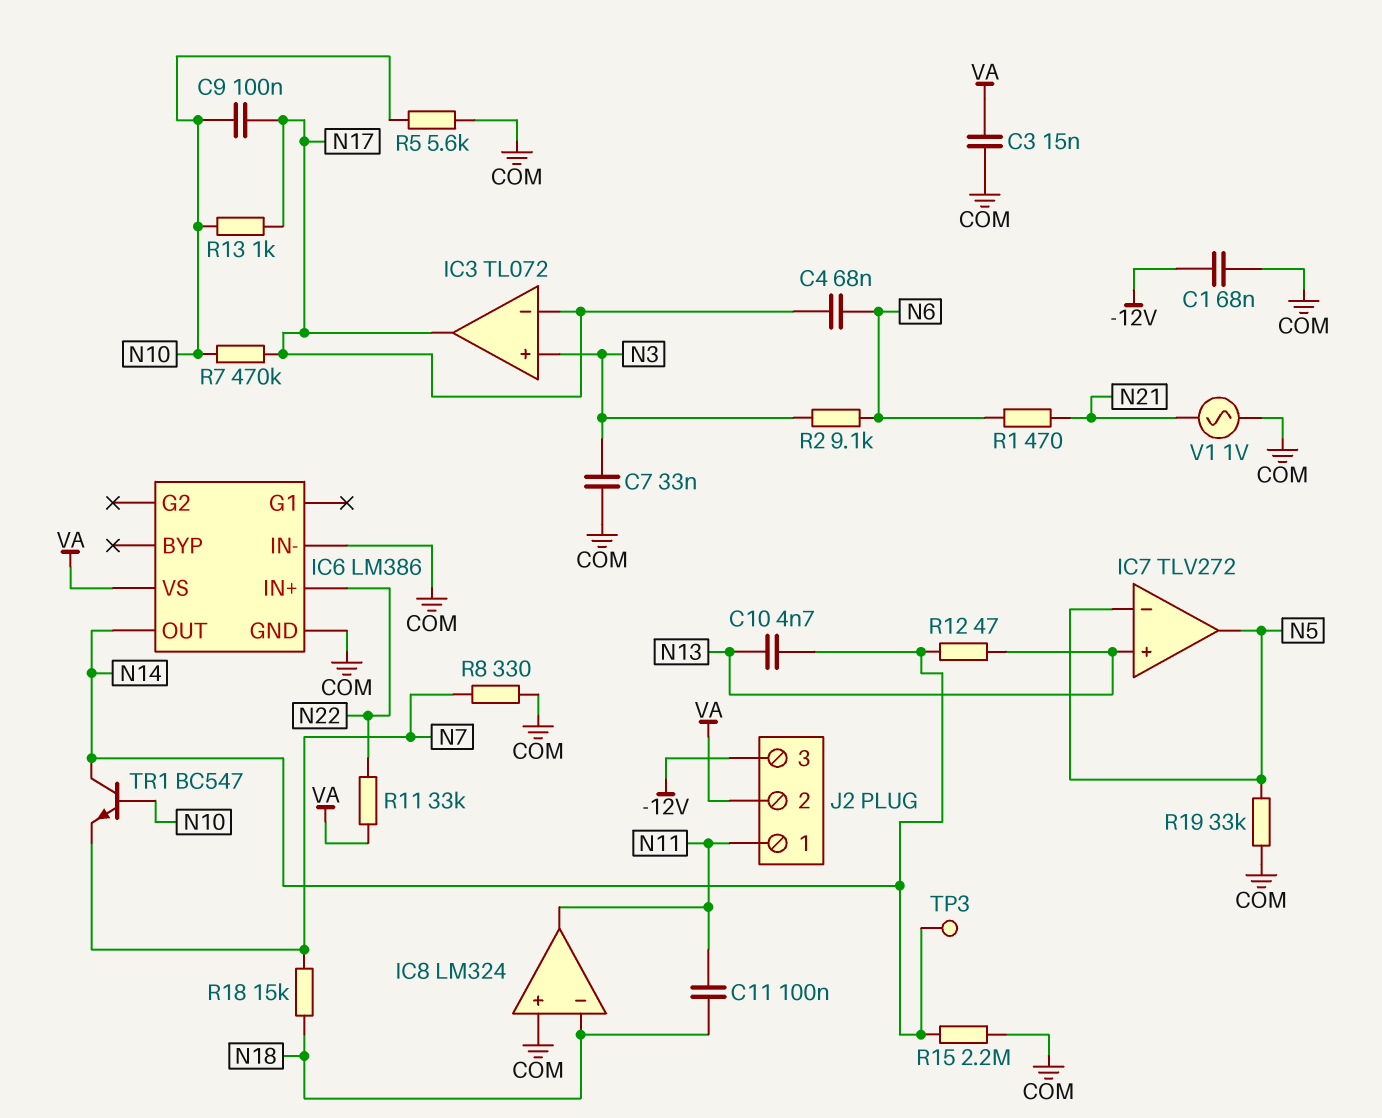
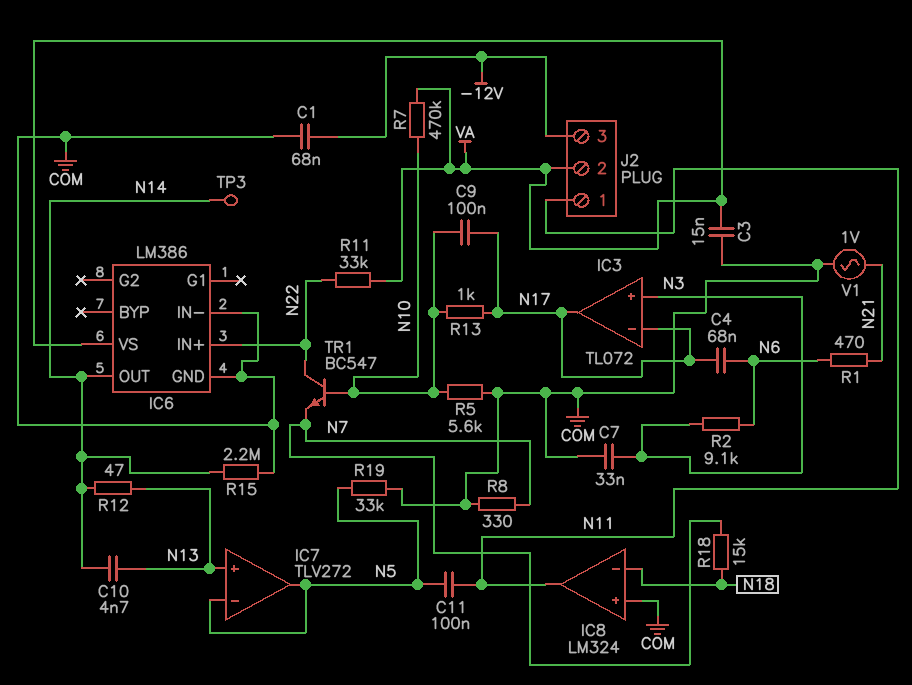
C11: 100nF (N11, N18) -> 100nF (N5, N11)
R7: 470k (N10, N17) -> 470k (N10, VA)
TR1: NPN BC547 (B N10, C N14, E N7) -> NPN BC547 (B N10, C N22, E N7)

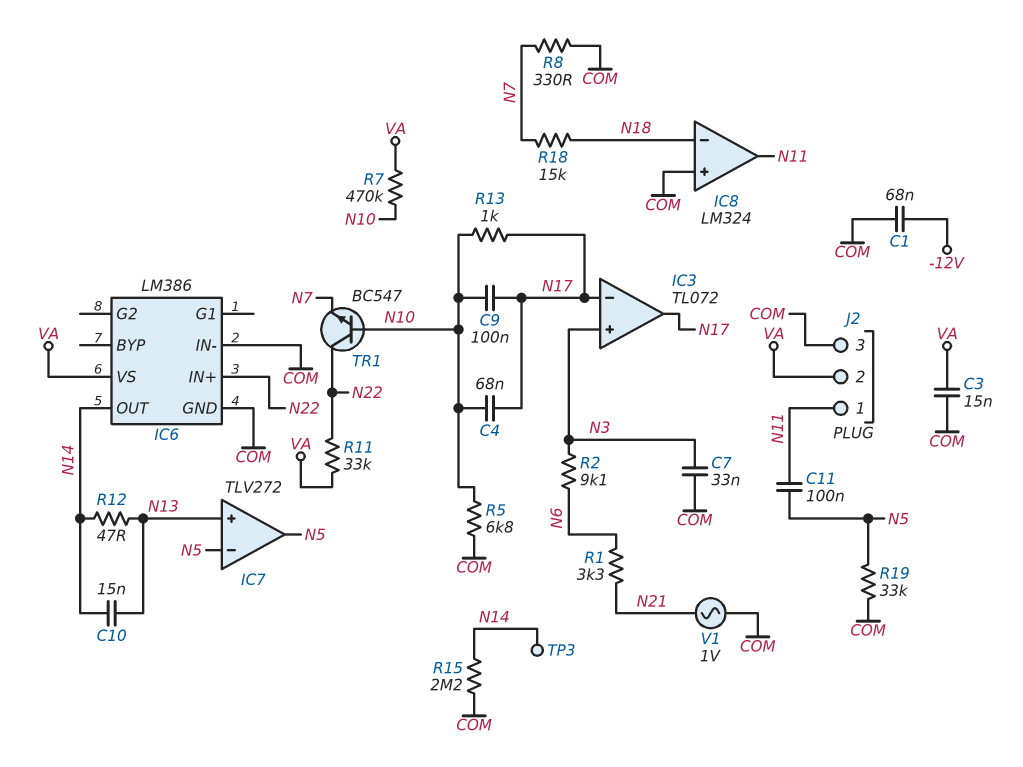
C4: 68nF (N6, N17) -> 68nF (N10, N17)
C10: 4.7nF (N13, N14) -> 15nF (N13, N14)
J2 pin 3: -12V -> COM
R1: 470 (N6, N21) -> 3.3k (N6, N21)
R5: 5.6k (COM, N10) -> 6.8k (COM, N10)

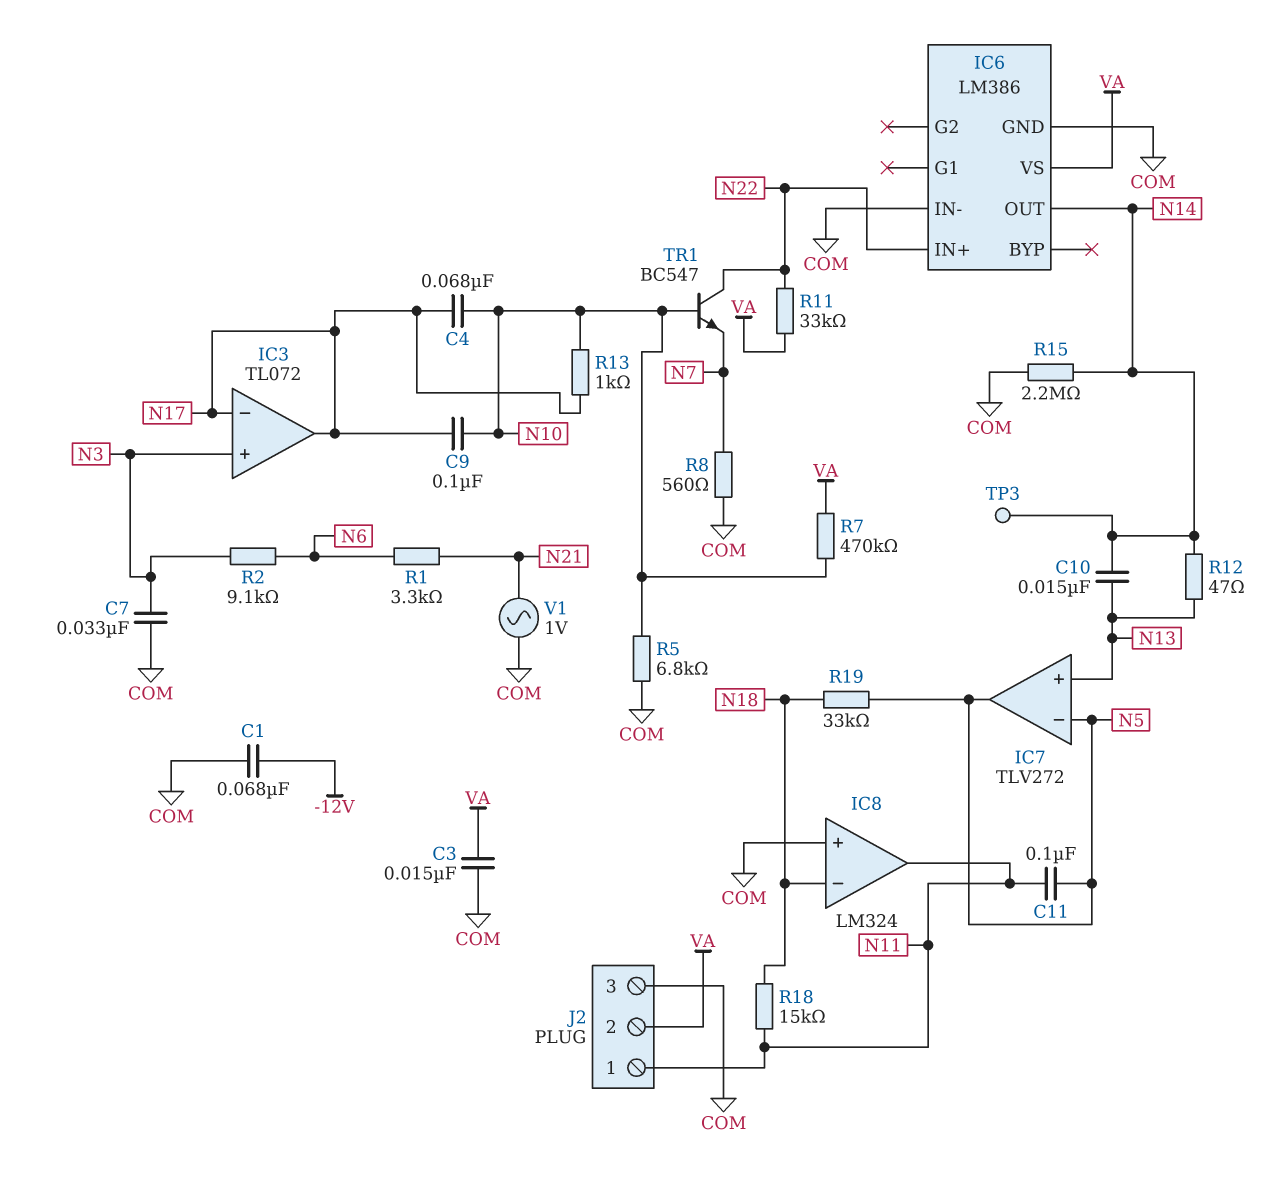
R8: 330 (COM, N7) -> 560 (COM, N7)
R18: 15k (N7, N18) -> 15k (N11, N18)
R19: 33k (COM, N5) -> 33k (N5, N18)

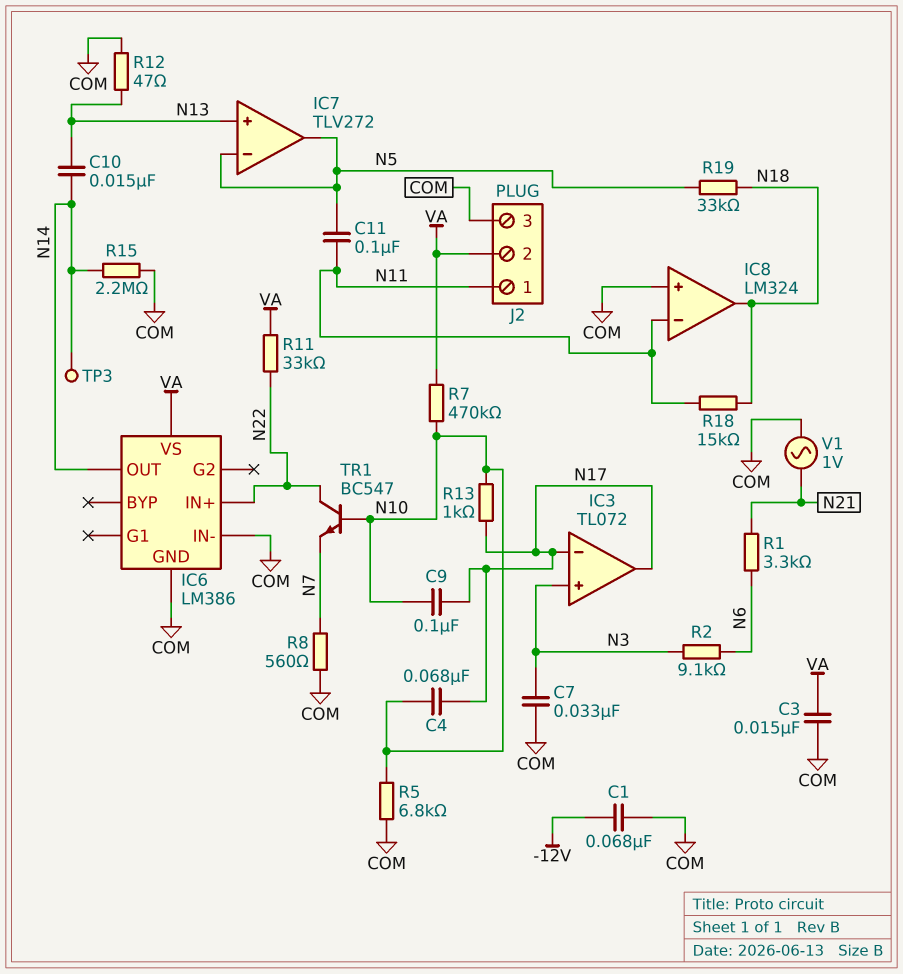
IC8 pin in-: N18 -> N11
IC8 pin out: N11 -> N18
R12: 47 (N13, N14) -> 47 (COM, N13)

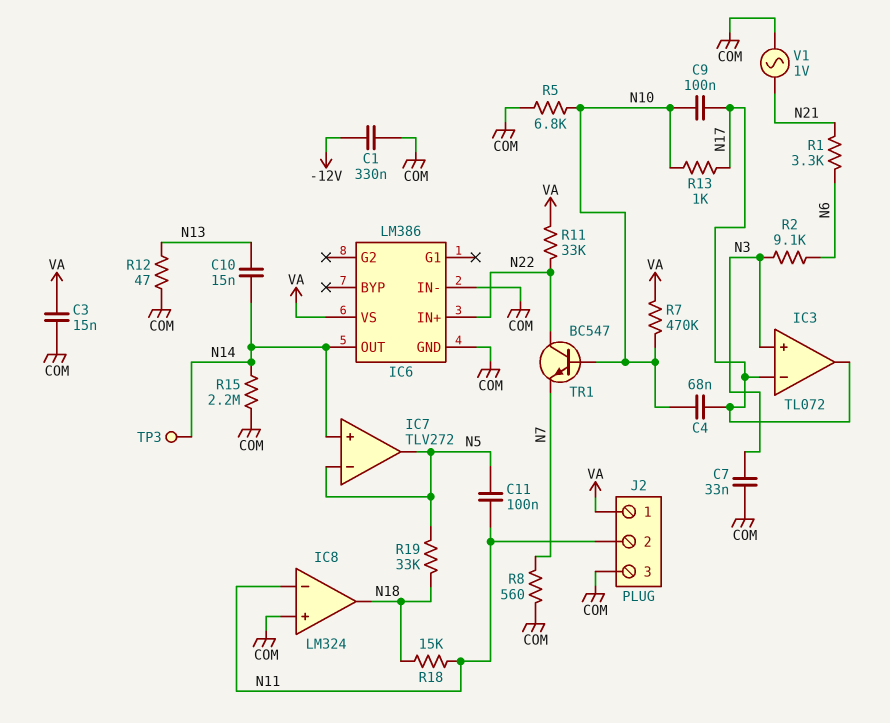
C1: 68nF (-12V, COM) -> 330nF (-12V, COM)
IC7 pin in+: N13 -> N14
J2 pin 1: N11 -> VA
J2 pin 2: VA -> N11

